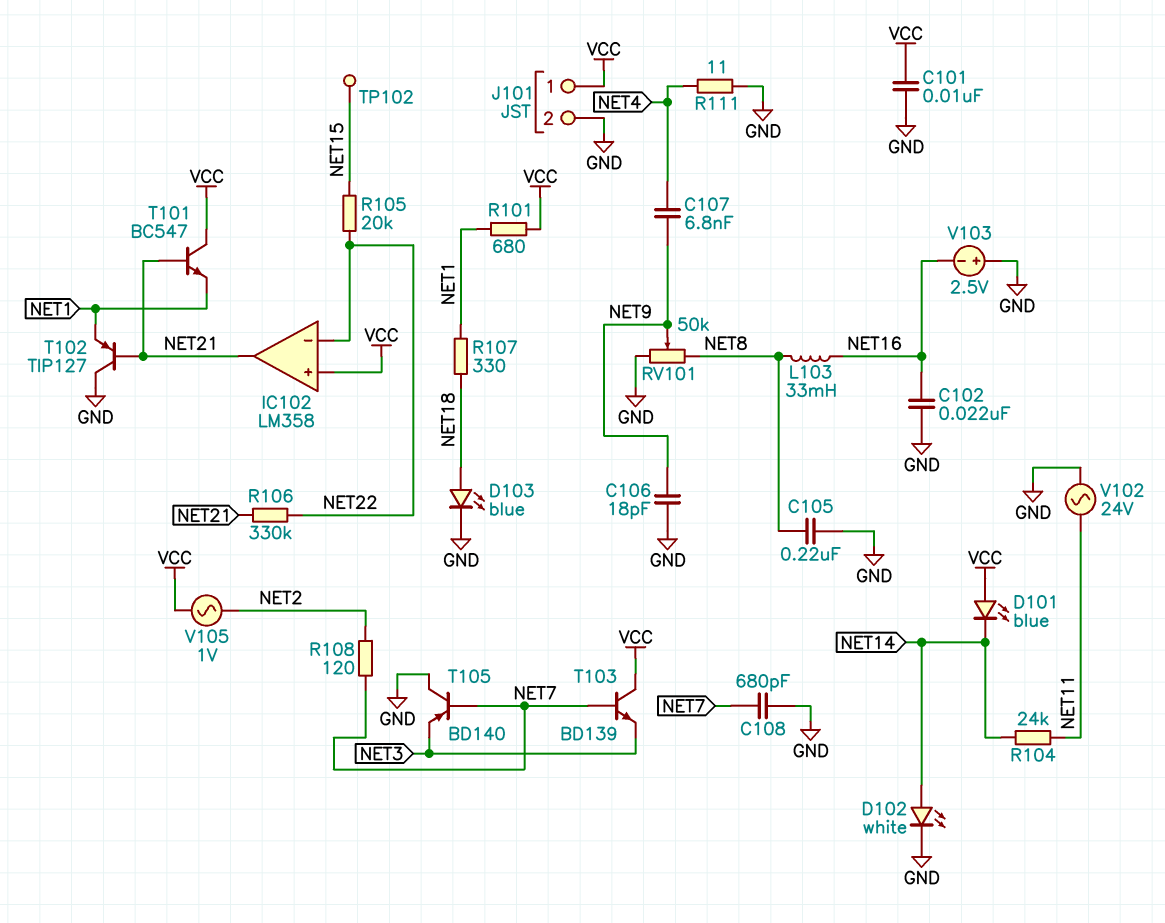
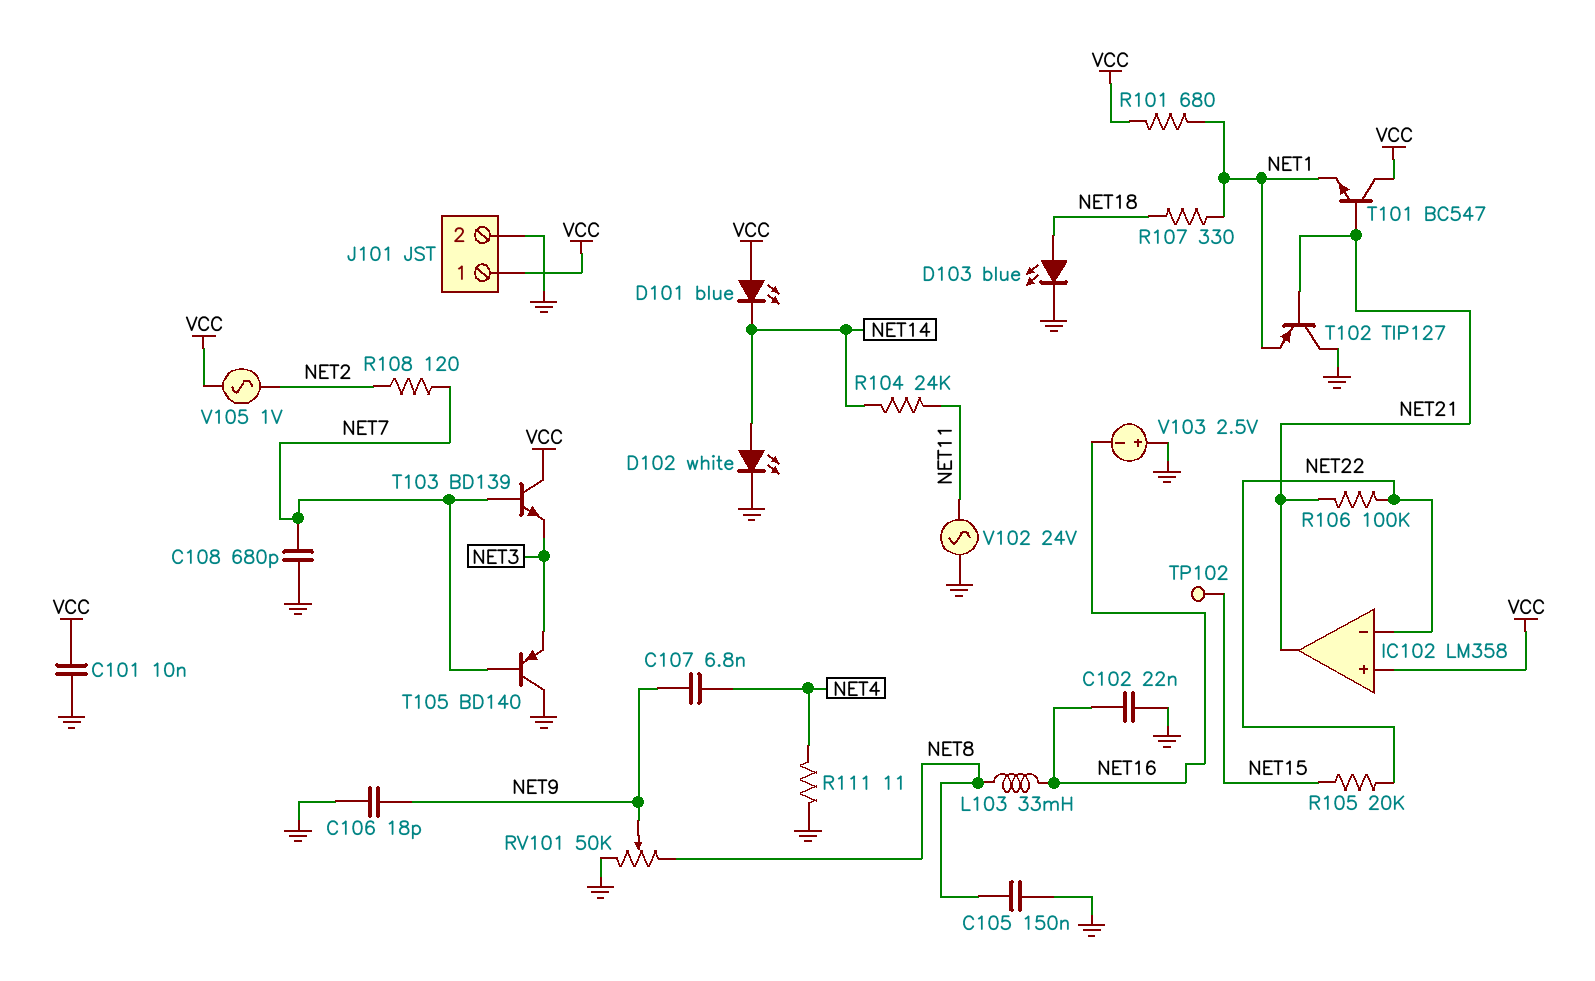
C105: 220nF (GND, NET8) -> 150nF (GND, NET8)
R106: 330k (NET21, NET22) -> 100k (NET21, NET22)

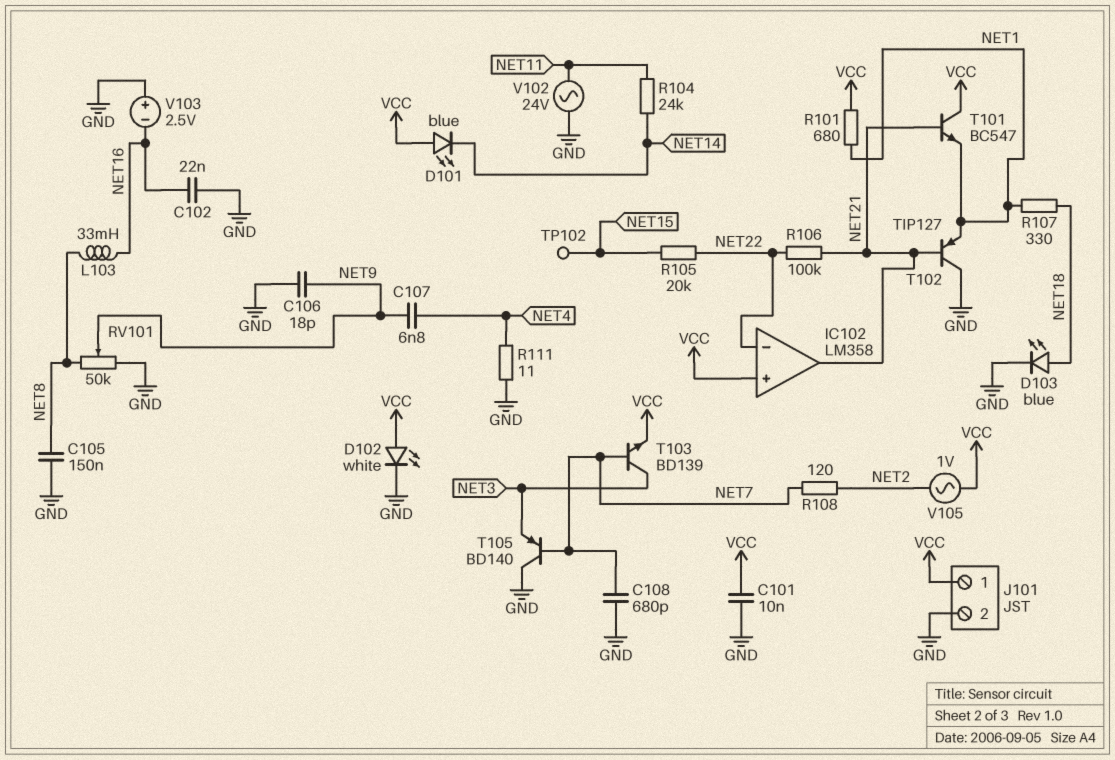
D102: LED white (A NET14, K GND) -> LED white (A VCC, K GND)
T103: NPN BD139 (B NET7, C VCC, E NET3) -> NPN BD139 (B NET7, C NET3, E VCC)

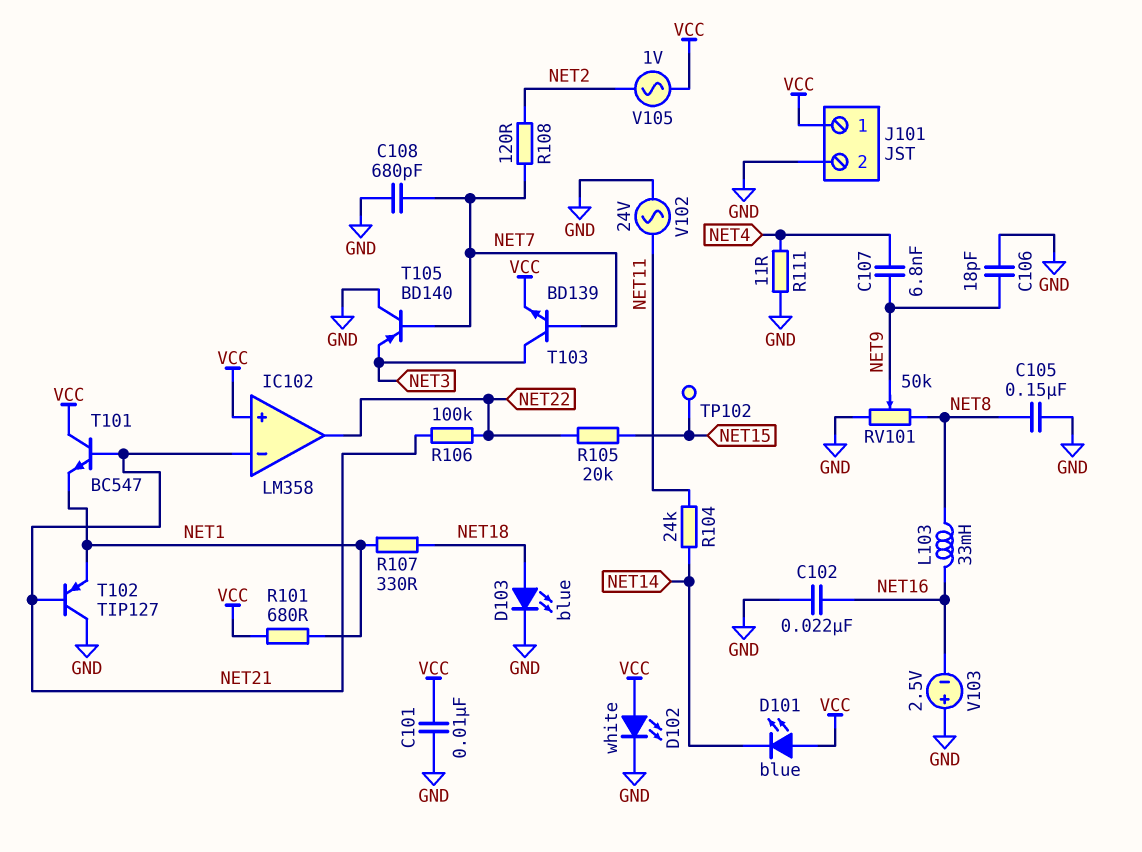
IC102 pin in-: NET22 -> NET21
IC102 pin out: NET21 -> NET22

